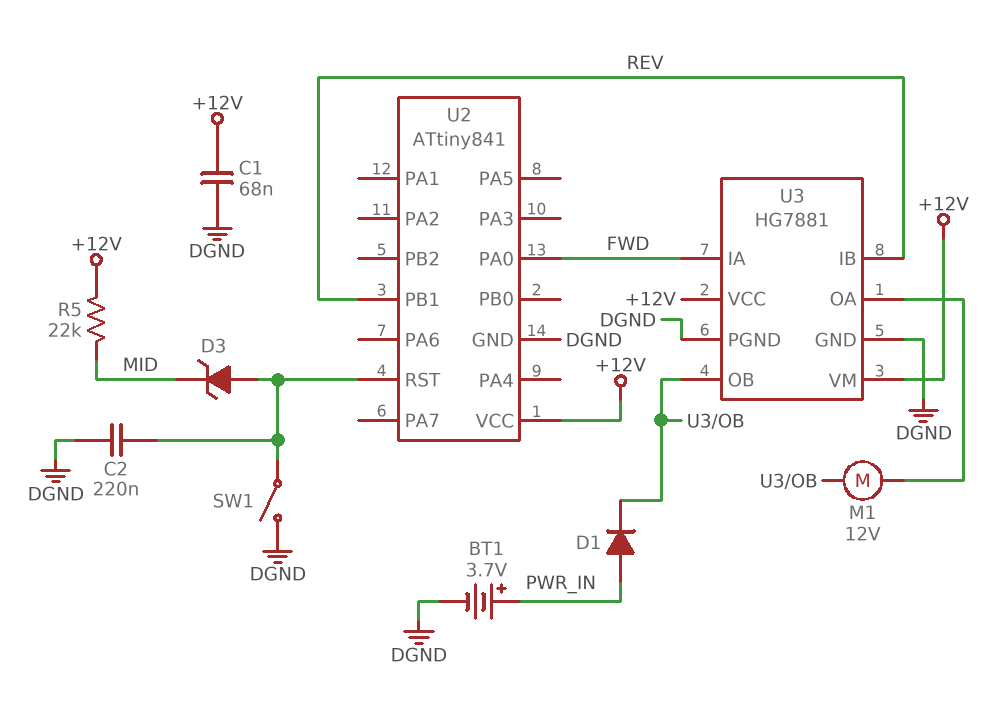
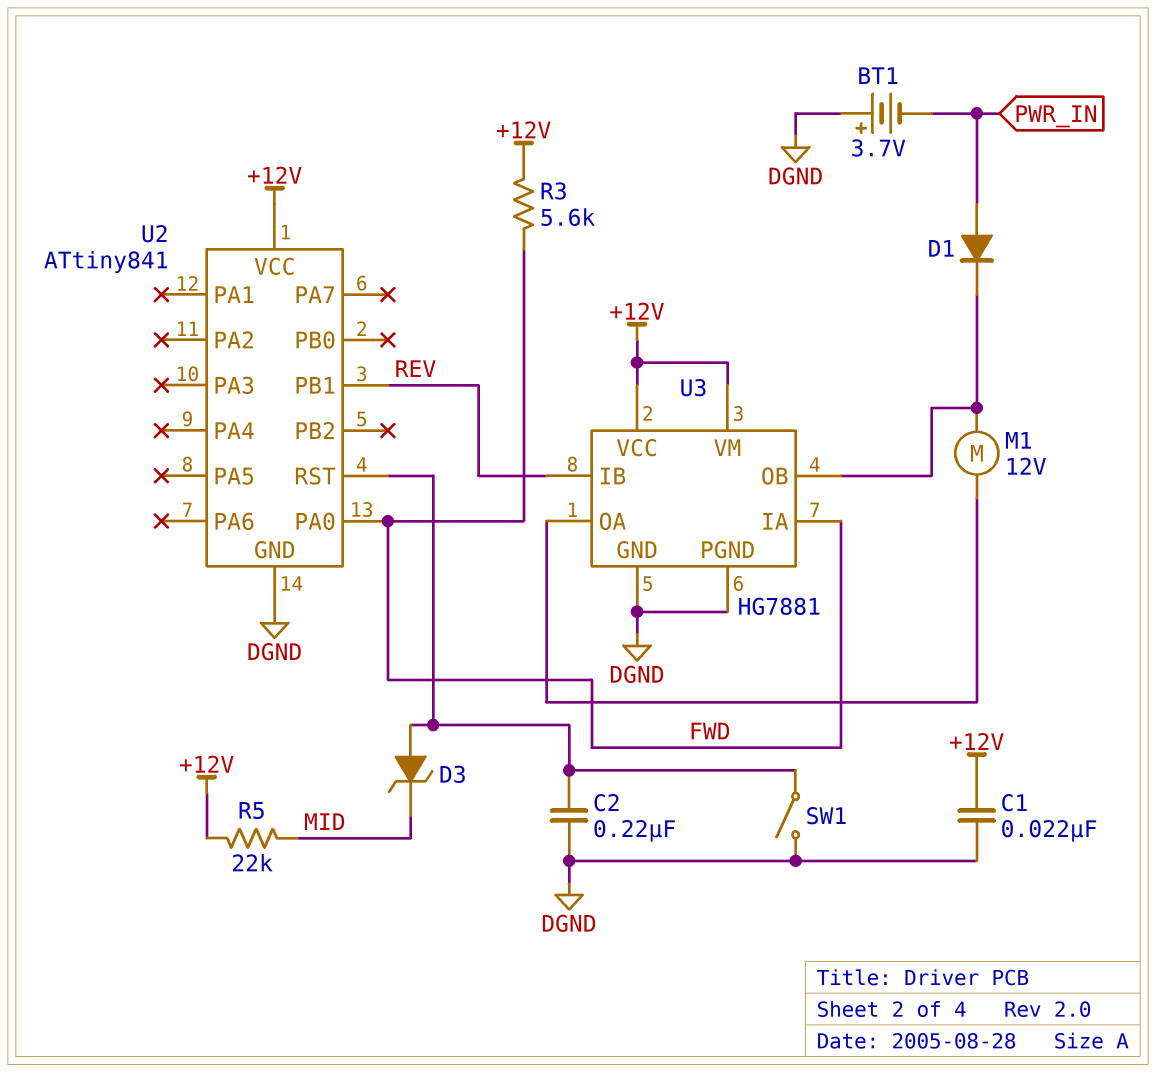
BT1: 3.7V (plus PWR_IN, minus DGND) -> 3.7V (plus DGND, minus PWR_IN)
C1: 68nF (+12V, DGND) -> 22nF (+12V, DGND)
R3: none -> 5.6k (+12V, FWD)

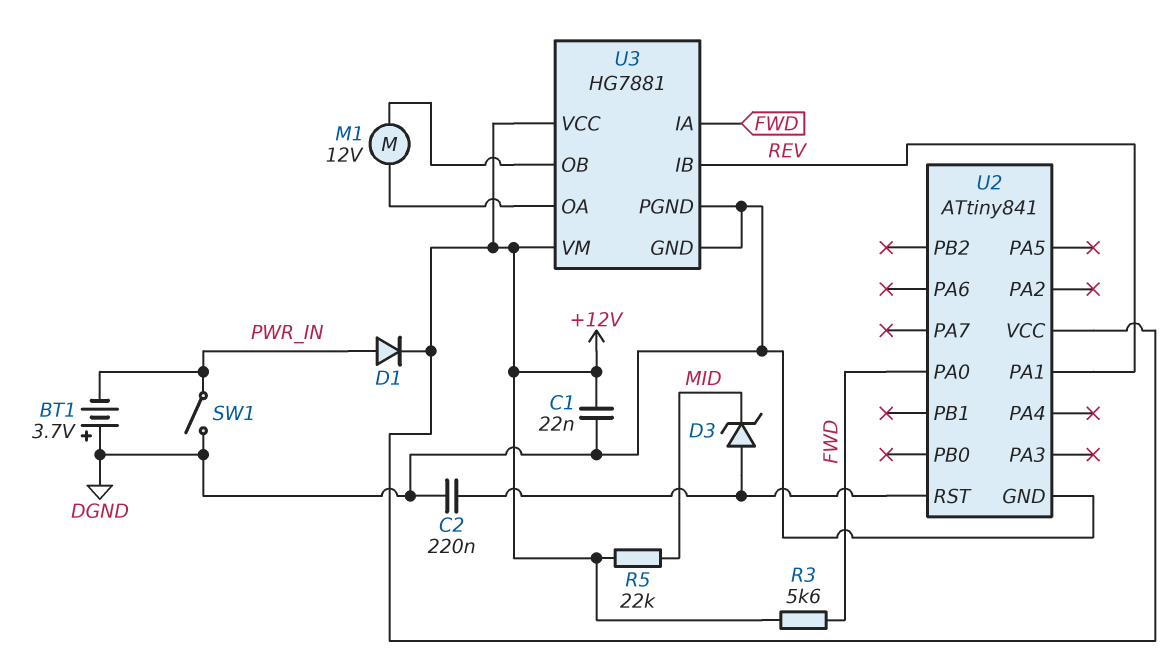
D1: diode (A PWR_IN, K U3/OB) -> diode (A PWR_IN, K +12V)
SW1: switch (DGND, U2/RST) -> switch (DGND, PWR_IN)
U2 pin PA1: none -> REV
U2 pin PB1: REV -> none

